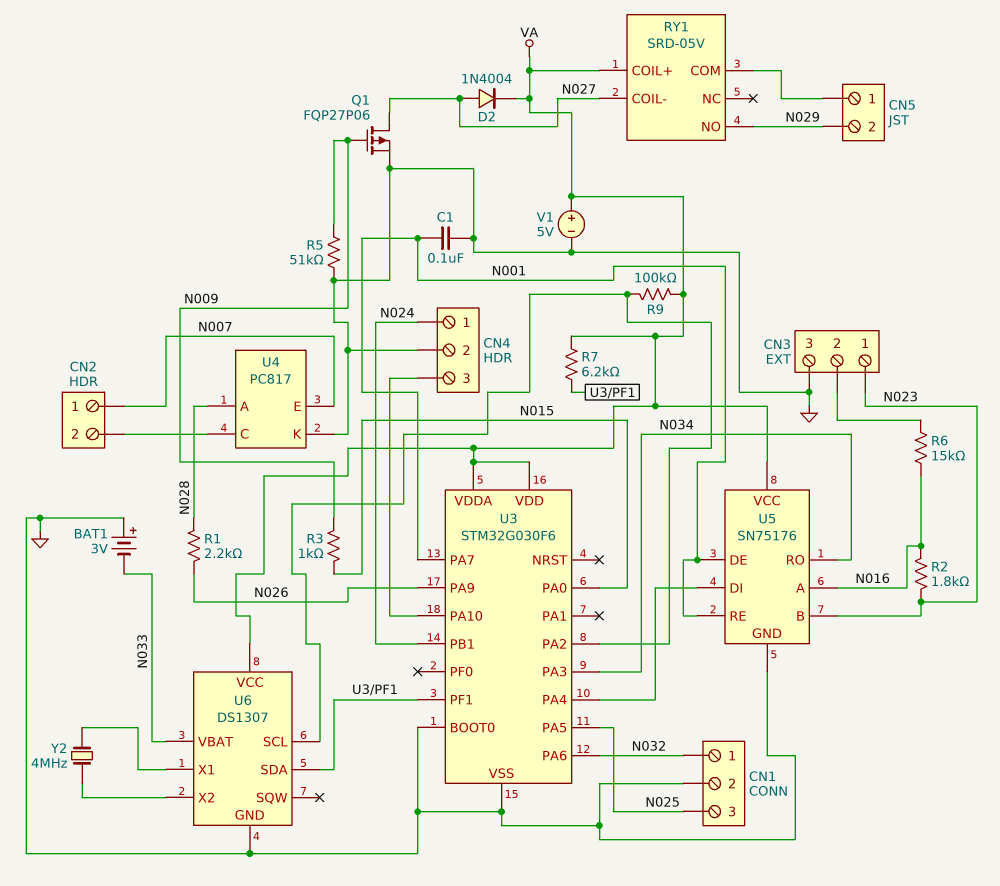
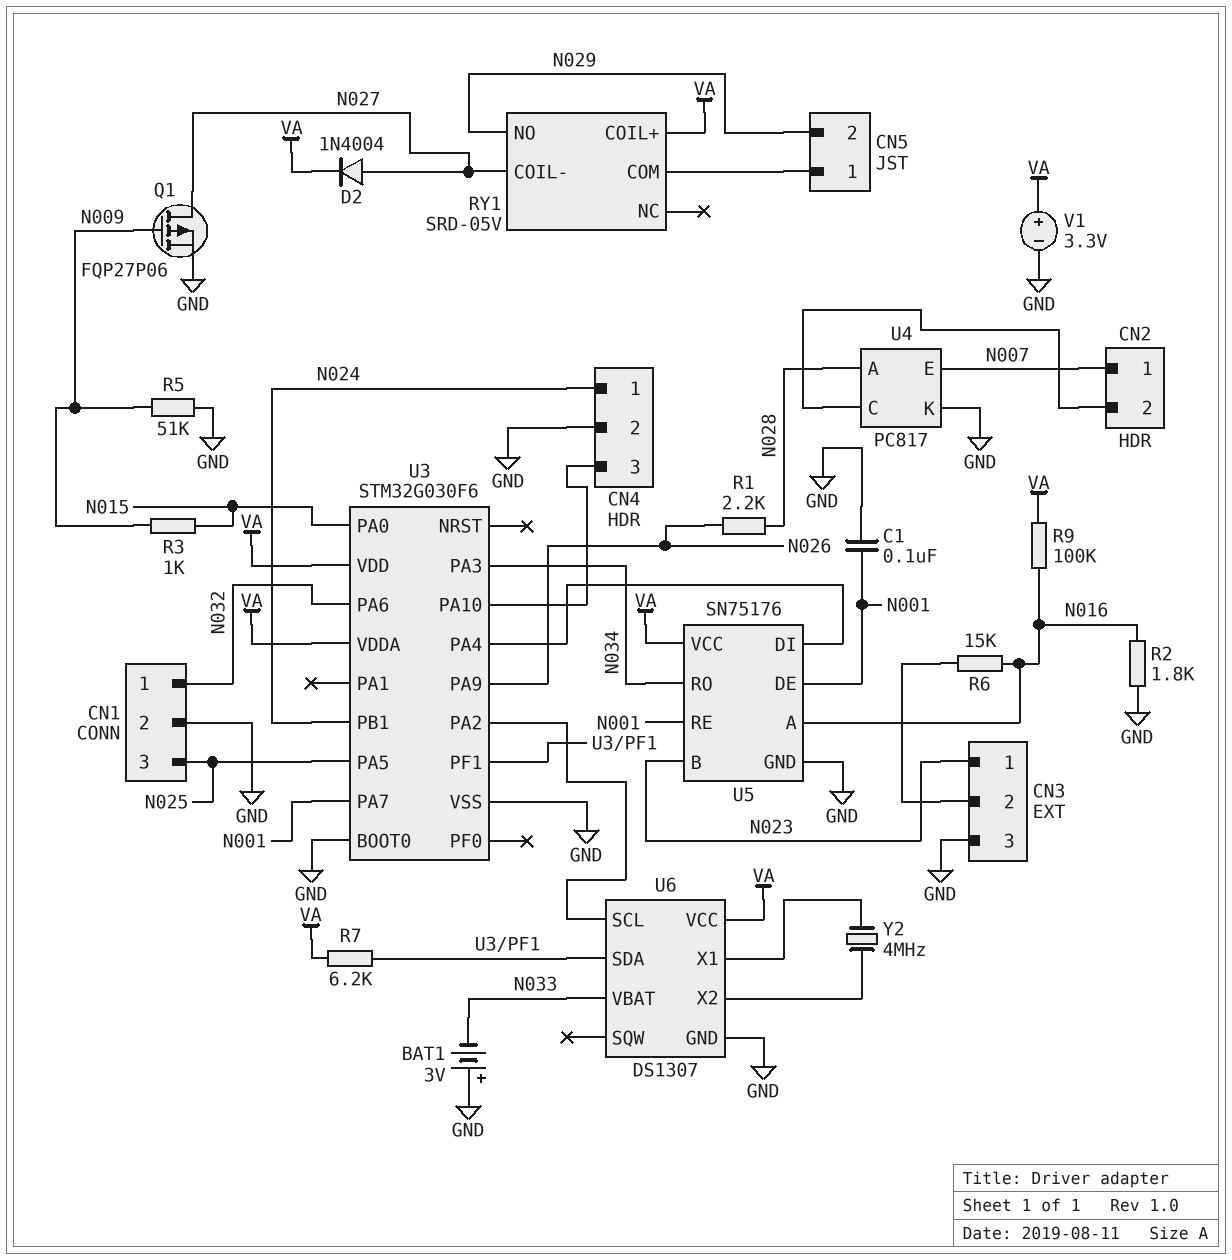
R2: 1.8k (N016, N023) -> 1.8k (GND, N016)
R9: 100k (U3/PA2, VA) -> 100k (N016, VA)
V1: 5V (plus VA, minus GND) -> 3.3V (plus VA, minus GND)

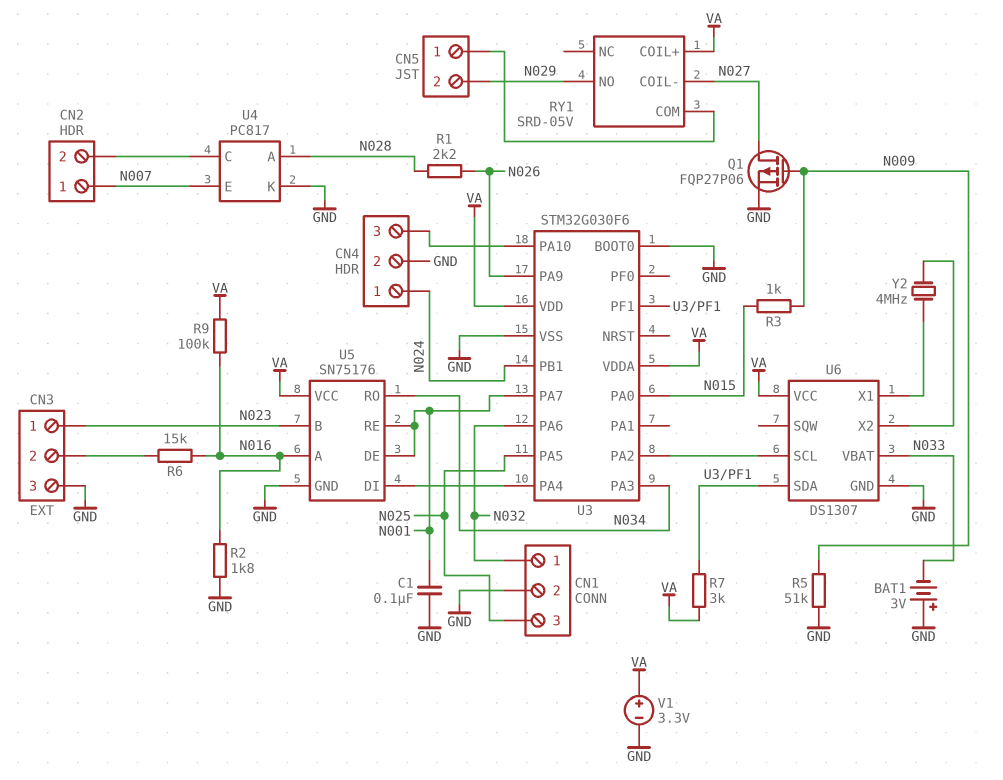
D2: diode 1N4004 (A N027, K VA) -> none
R7: 6.2k (U3/PF1, VA) -> 3k (U3/PF1, VA)

